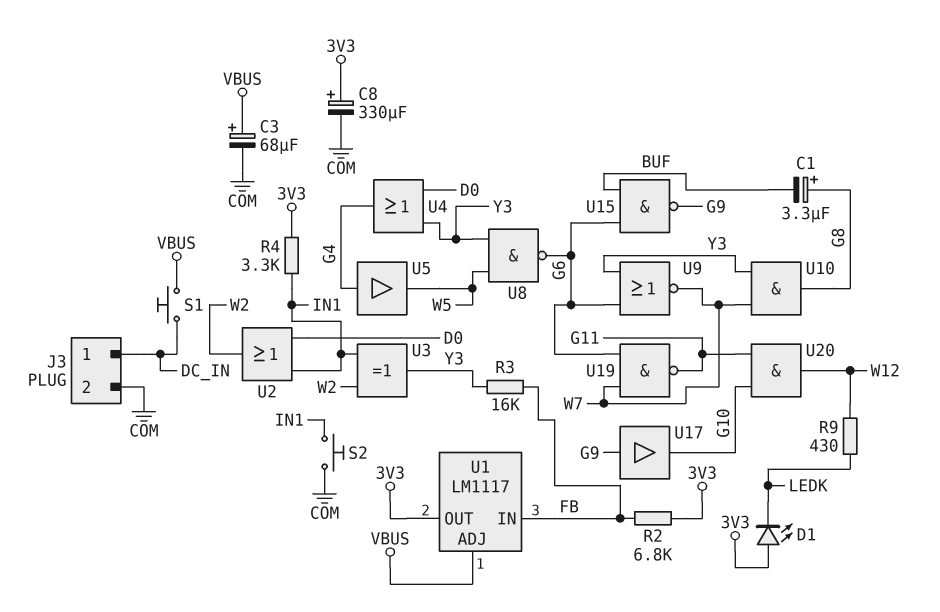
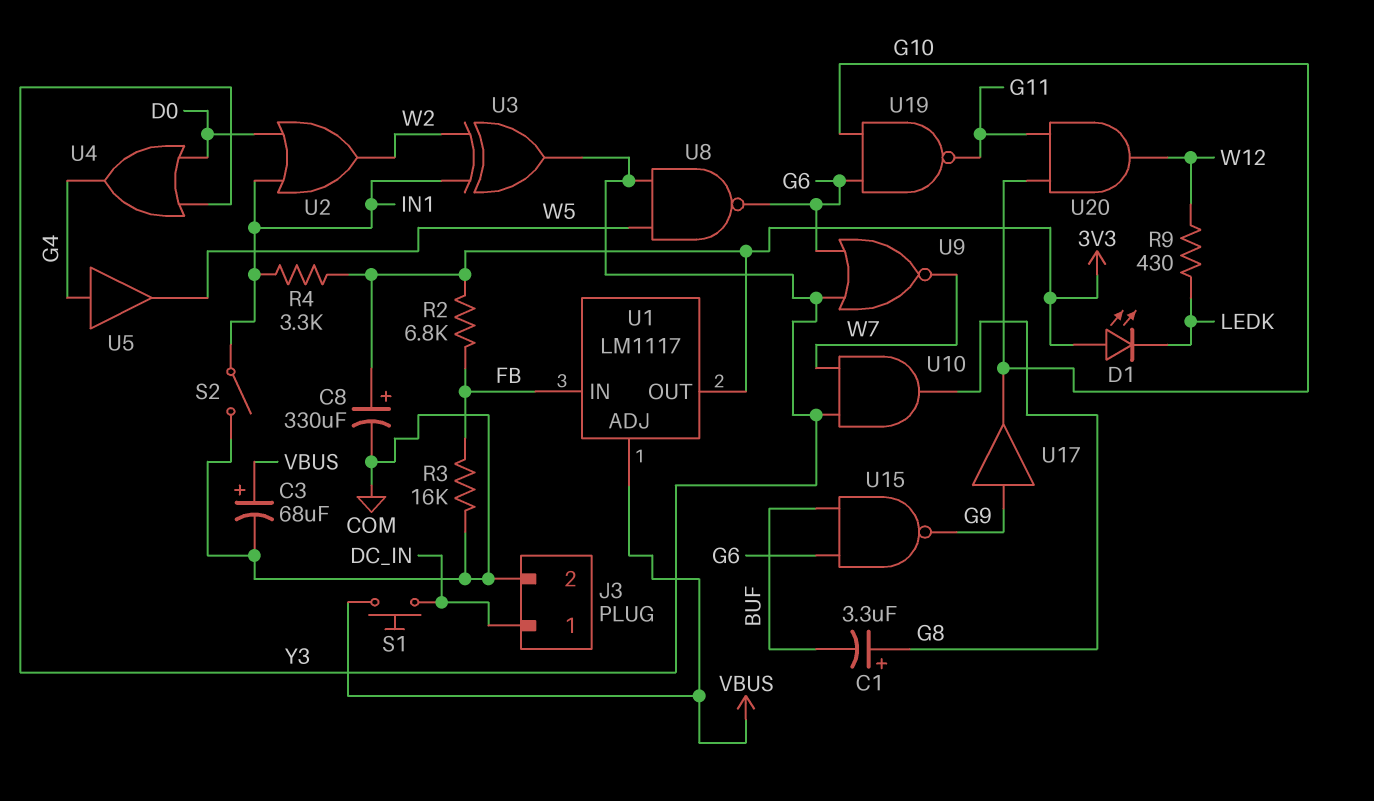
R3: 16k (FB, Y3) -> 16k (COM, FB)
S2: button (COM, IN1) -> switch (COM, IN1)
U19: NAND (in G6, in W7, out G11) -> NAND (in G6, in G10, out G11)

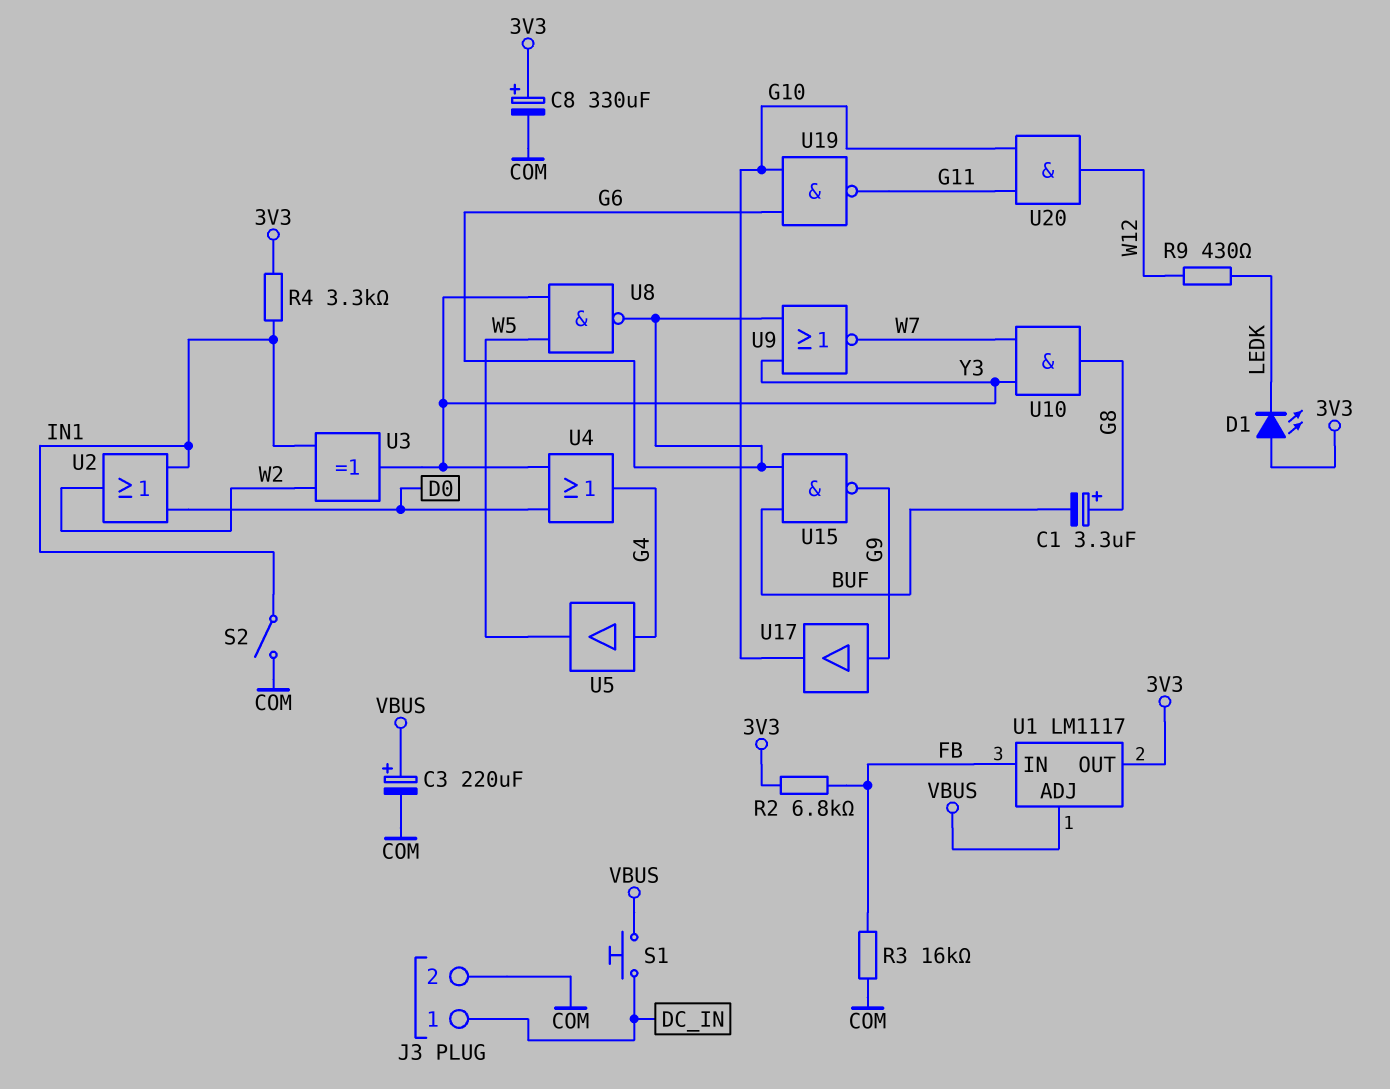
C3: 68uF (plus VBUS, minus COM) -> 220uF (plus VBUS, minus COM)

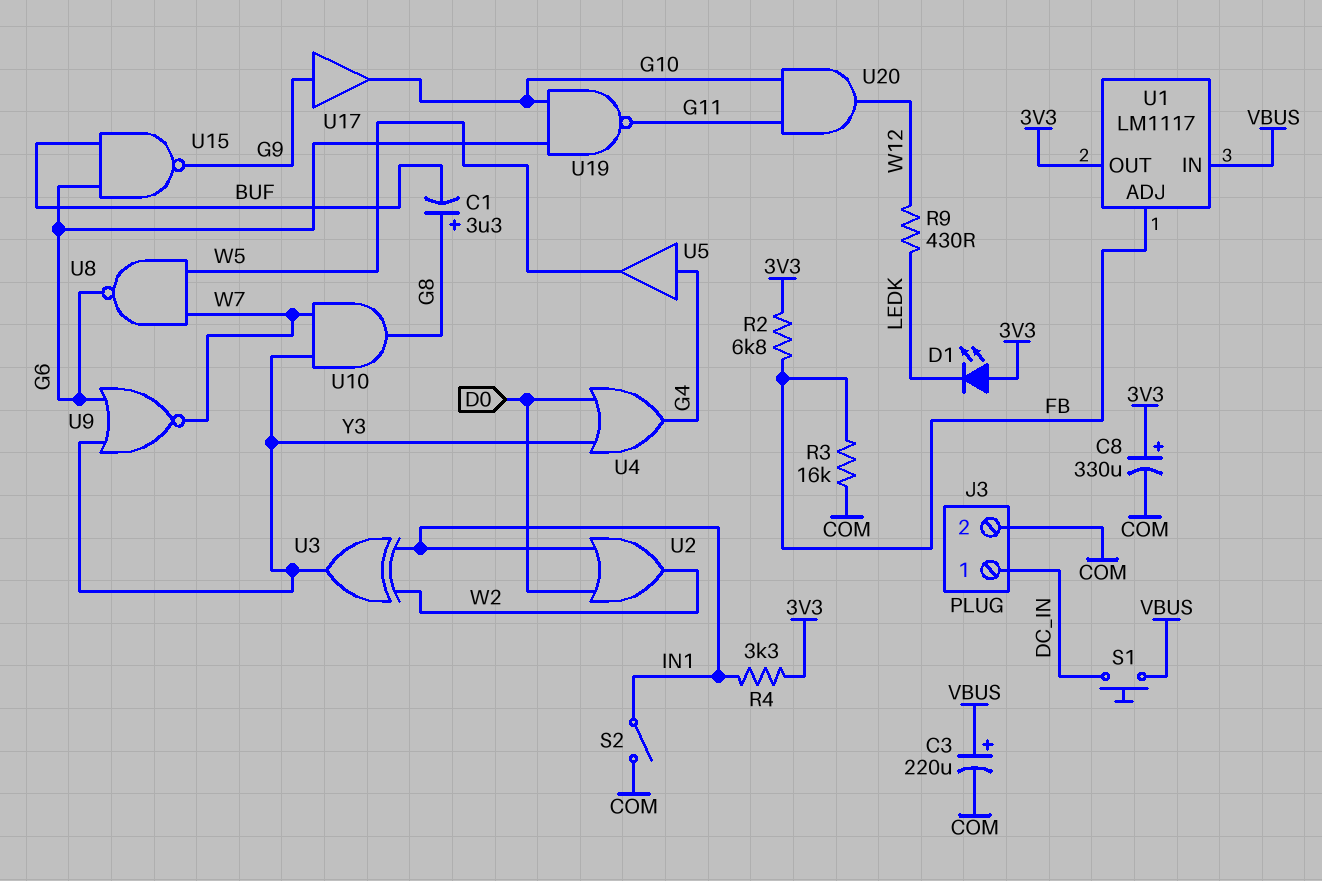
U1 pin ADJ: VBUS -> FB
U1 pin IN: FB -> VBUS
U8: NAND (in W5, in Y3, out G6) -> NAND (in W5, in W7, out G6)

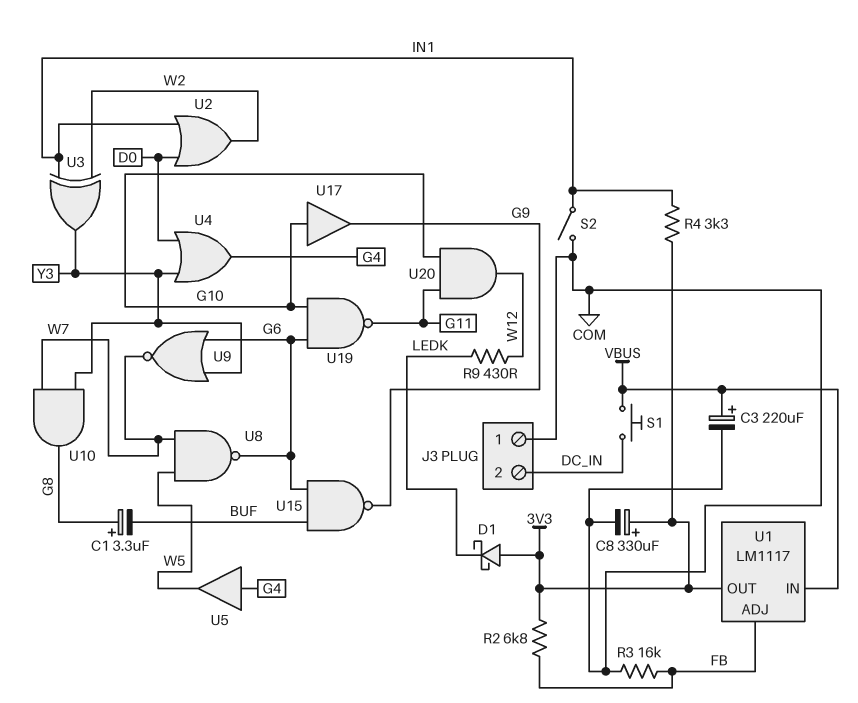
D1: LED (A 3V3, K LEDK) -> schottky (A 3V3, K LEDK)
J3 pin 1: DC_IN -> COM
J3 pin 2: COM -> DC_IN
U17: buffer (in G9, out G10) -> buffer (in G10, out G9)

